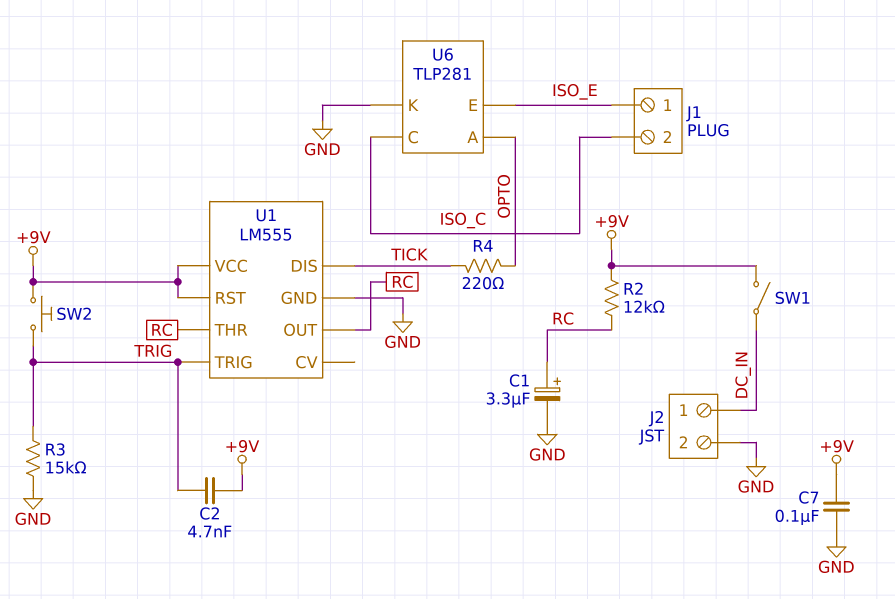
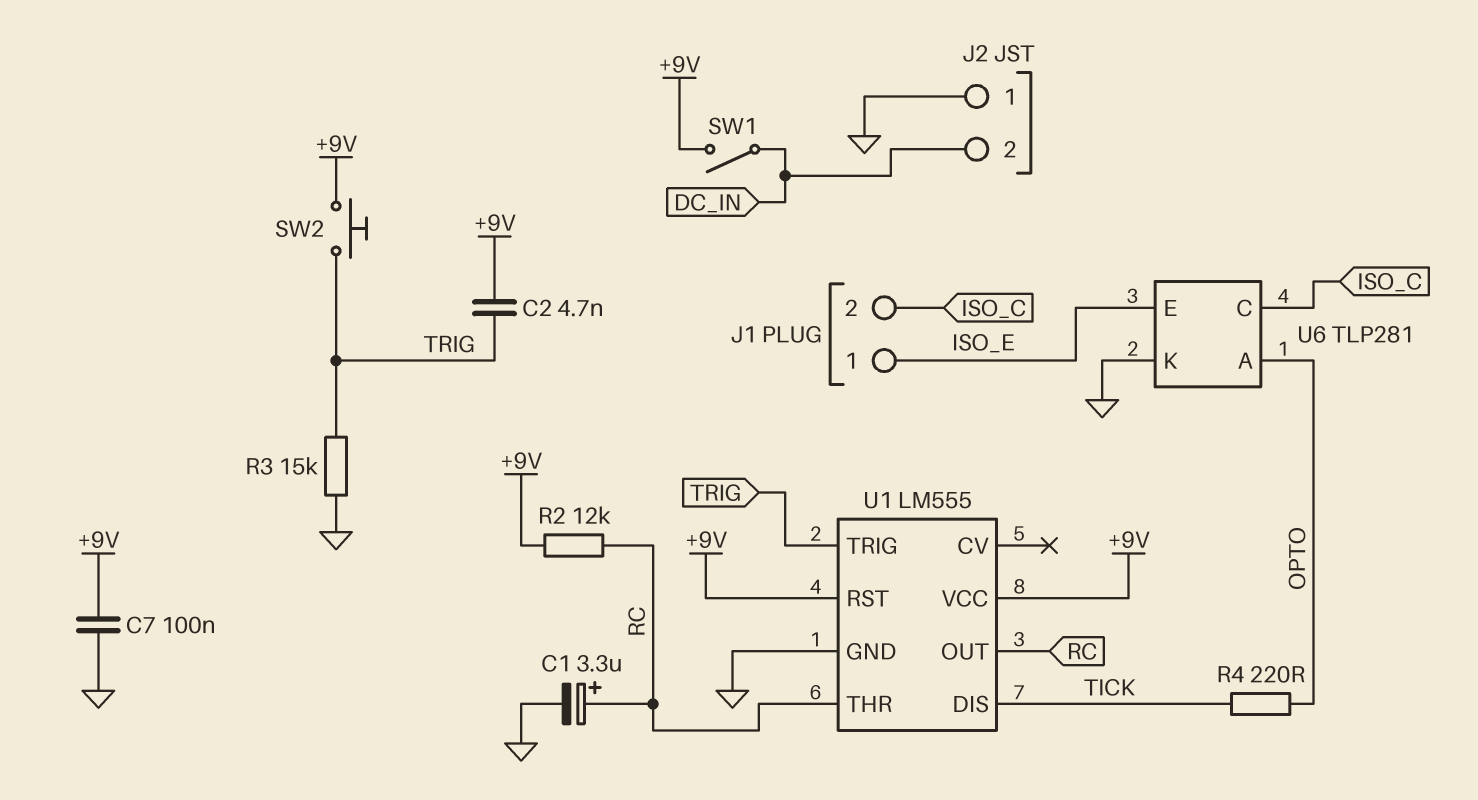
J2 pin 1: DC_IN -> GND
J2 pin 2: GND -> DC_IN

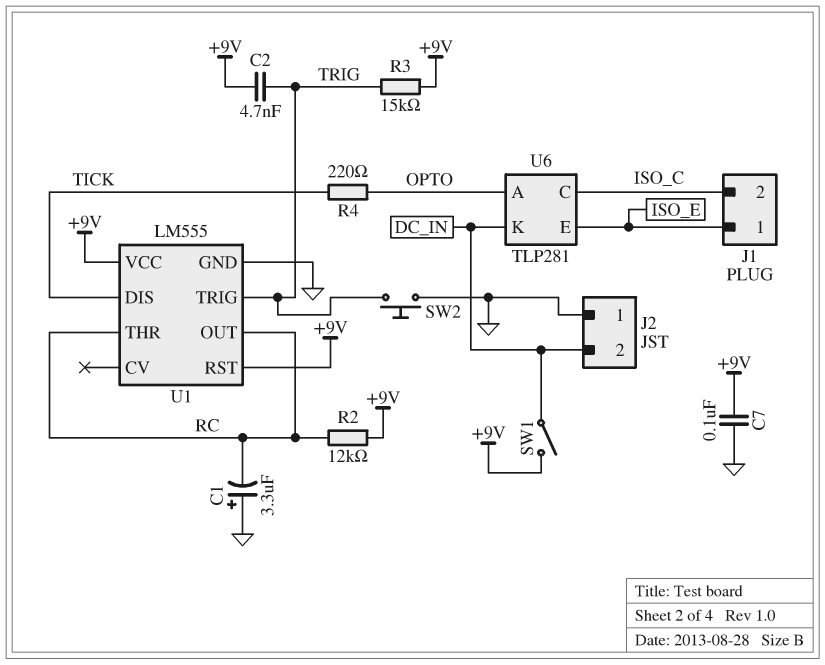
C1: 3.3uF (plus RC, minus GND) -> 3.3uF (plus GND, minus RC)
R3: 15k (GND, TRIG) -> 15k (+9V, TRIG)
SW2: button (+9V, TRIG) -> button (GND, TRIG)
U6 pin K: GND -> DC_IN

